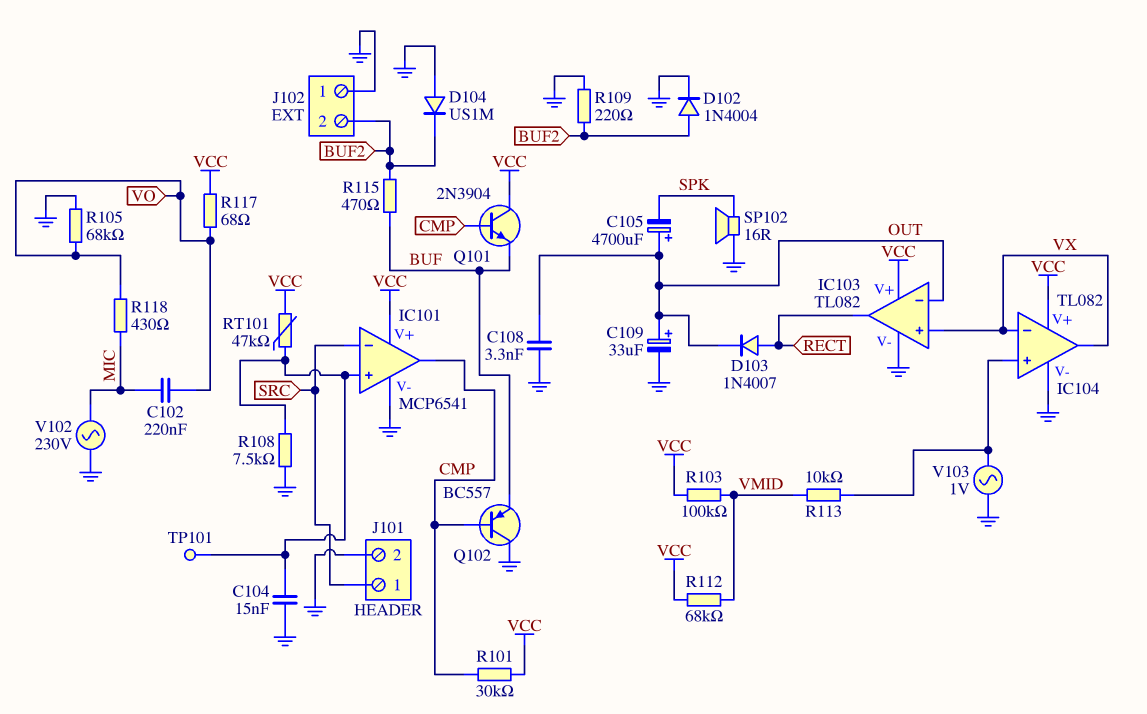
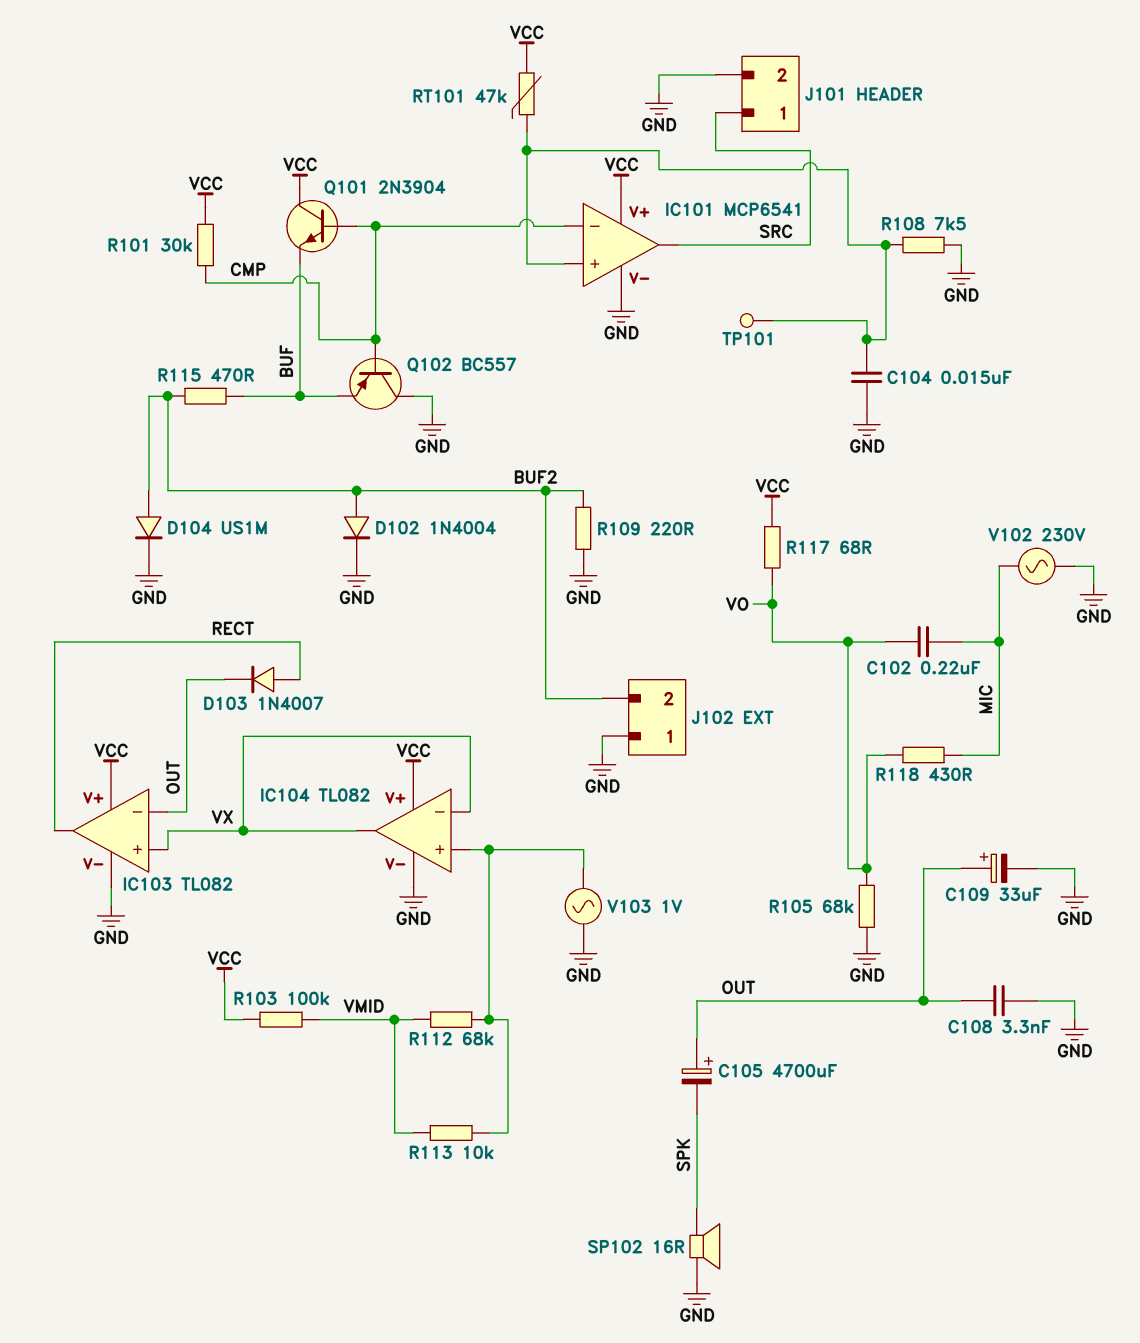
D104: diode US1M (A GND, K BUF2) -> diode US1M (A BUF2, K GND)
IC101 pin in-: SRC -> CMP
IC101 pin out: CMP -> SRC
R112: 68k (VCC, VMID) -> 68k (IC104/in+, VMID)

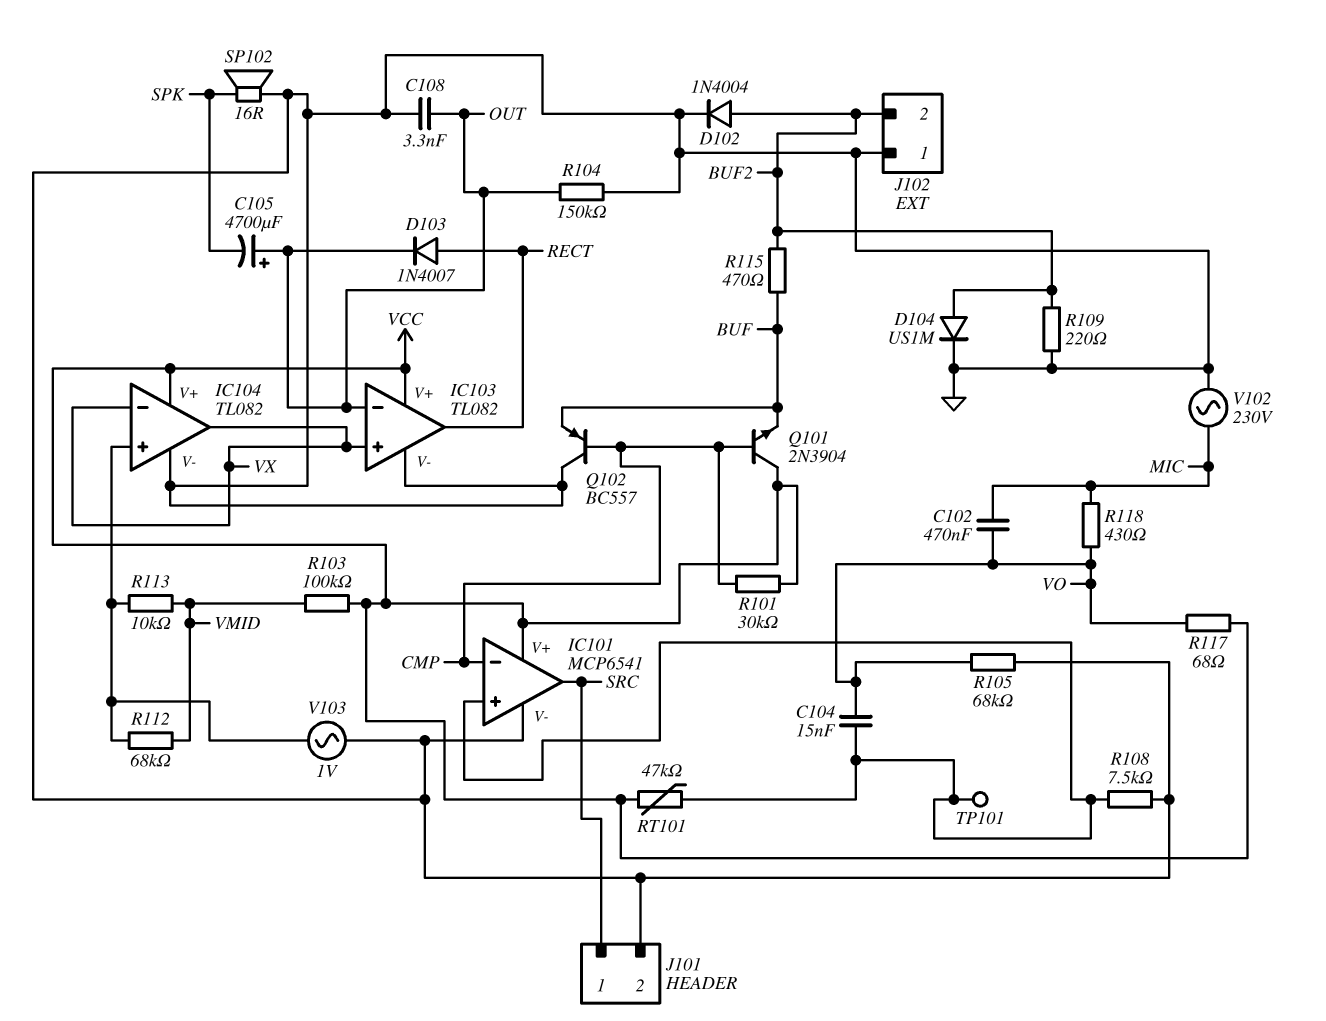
C102: 220nF (MIC, VO) -> 470nF (MIC, VO)
C104: 15nF (GND, IC101/in+) -> 15nF (IC101/in+, VO)
C109: 33uF (plus OUT, minus GND) -> none
R104: none -> 150k (GND, OUT)

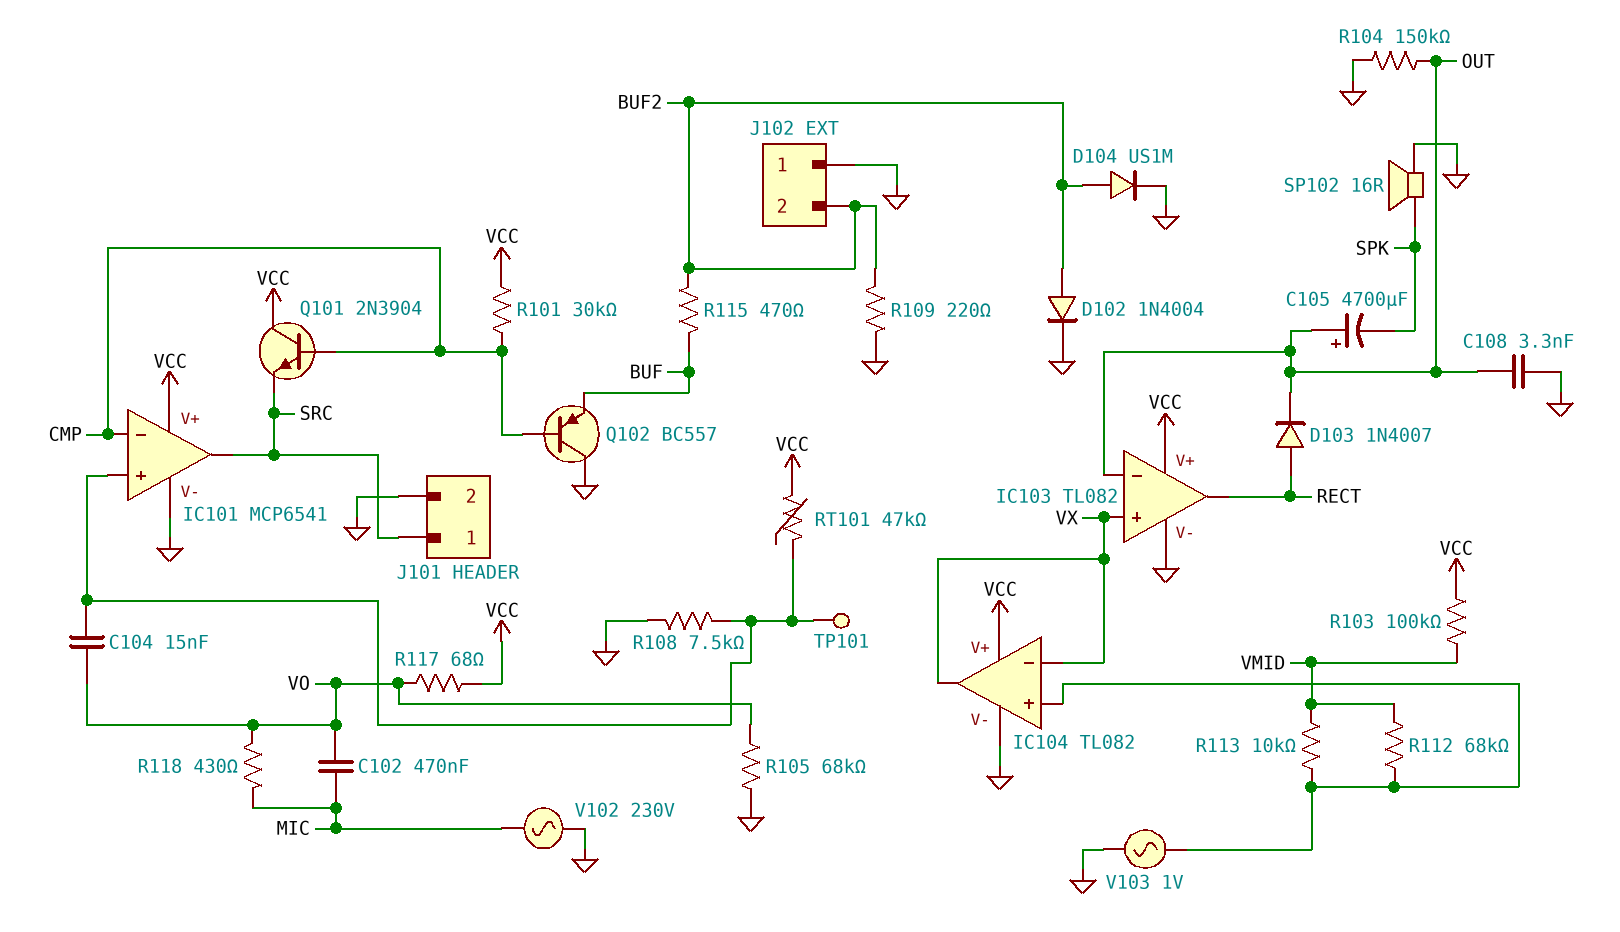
Q101: NPN 2N3904 (B CMP, C VCC, E BUF) -> NPN 2N3904 (B CMP, C VCC, E SRC)

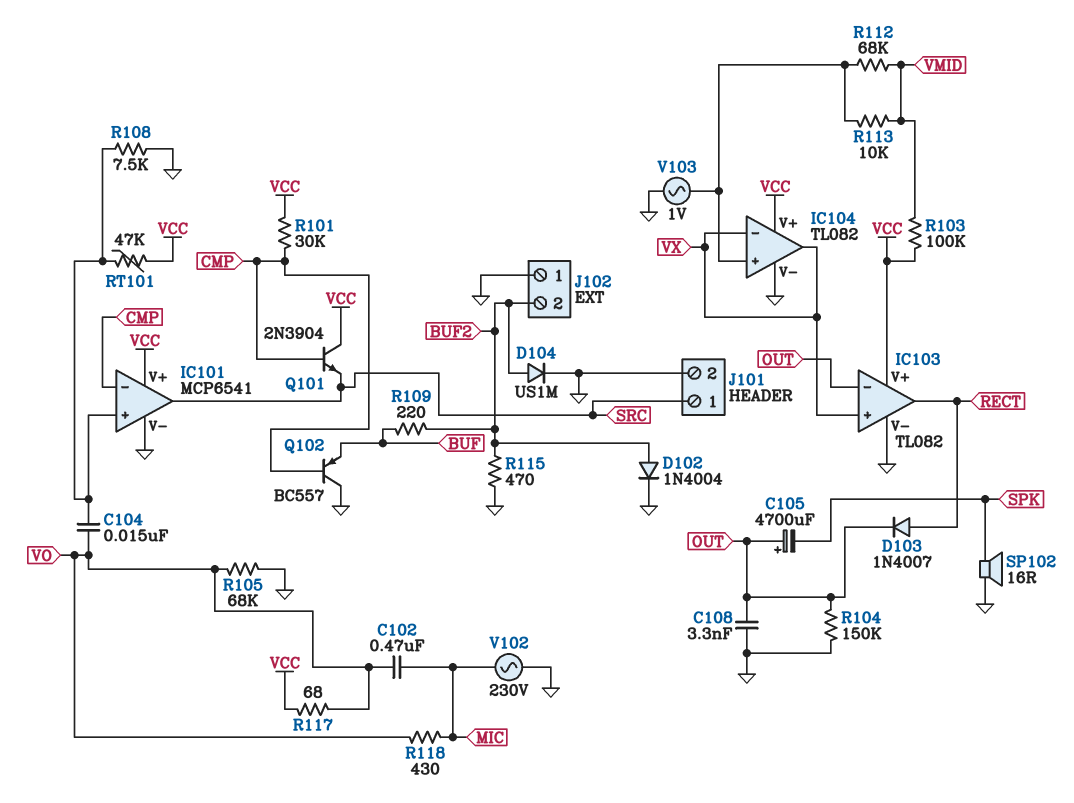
R109: 220 (BUF2, GND) -> 220 (BUF, BUF2)
R115: 470 (BUF, BUF2) -> 470 (BUF2, GND)
TP101: test point (IC101/in+) -> none

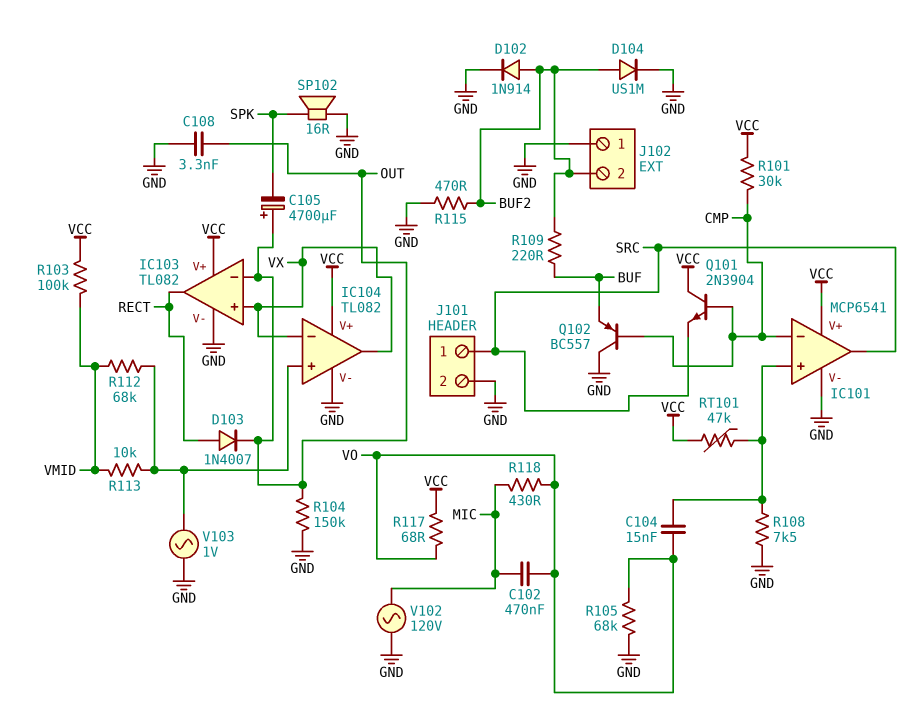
D102: diode 1N4004 (A BUF2, K GND) -> diode 1N914 (A BUF2, K GND)
V102: AC 230V (GND, MIC) -> AC 120V (GND, MIC)

